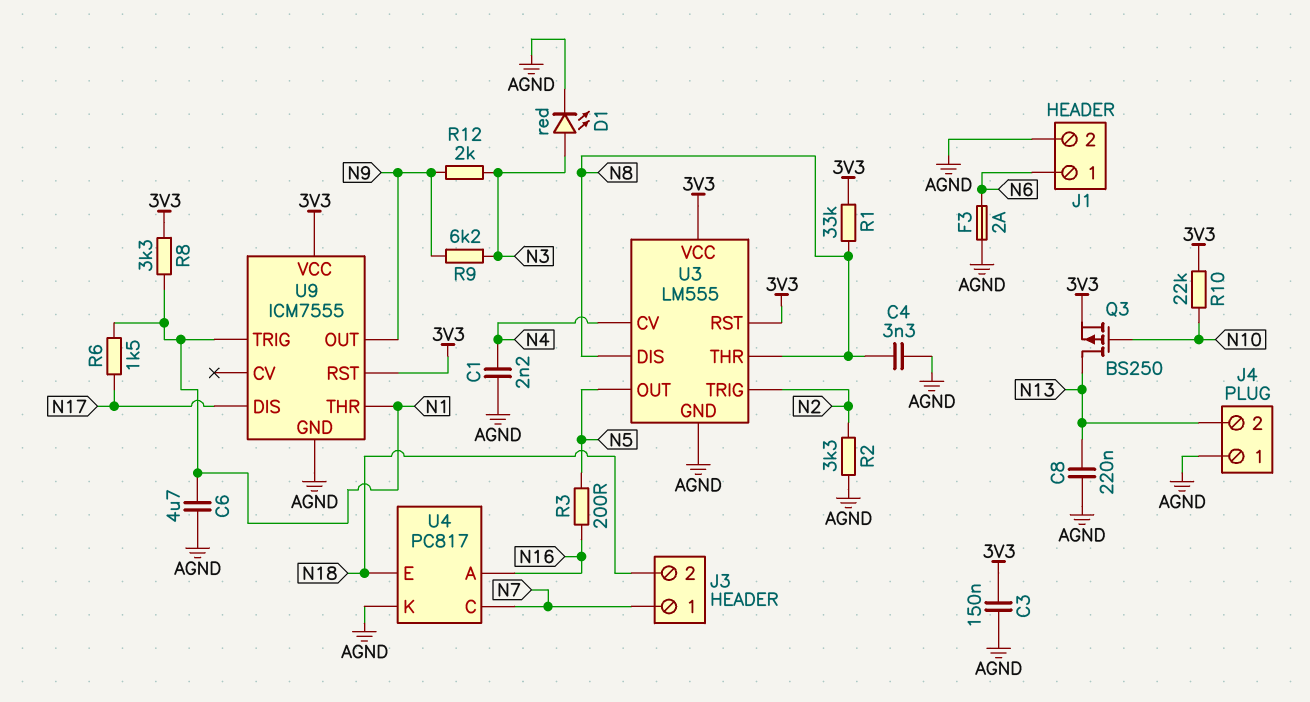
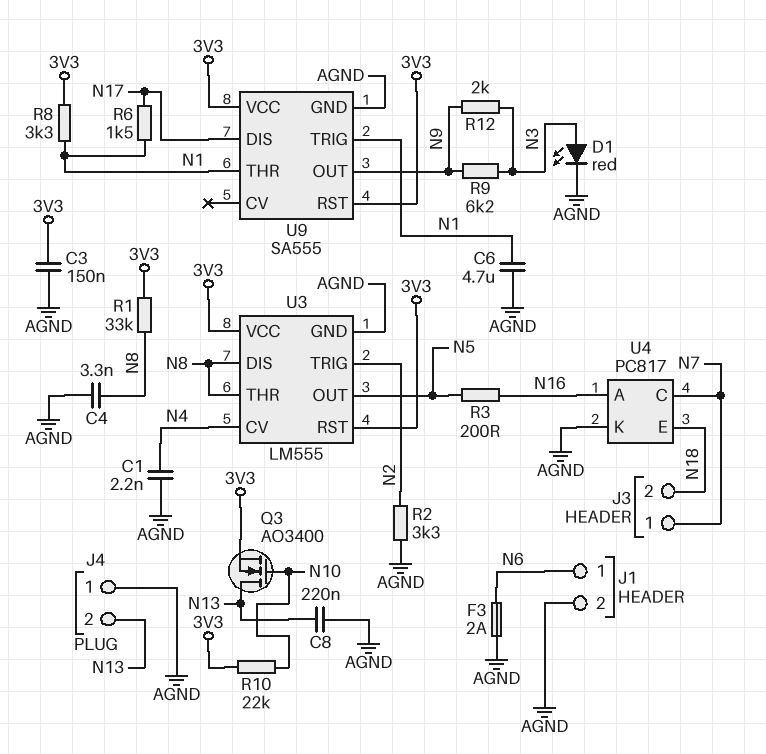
Q3: PMOS BS250 (G N10, D N13, S 3V3) -> NMOS AO3400 (G N10, D N13, S 3V3)
U9: ICM7555 -> SA555

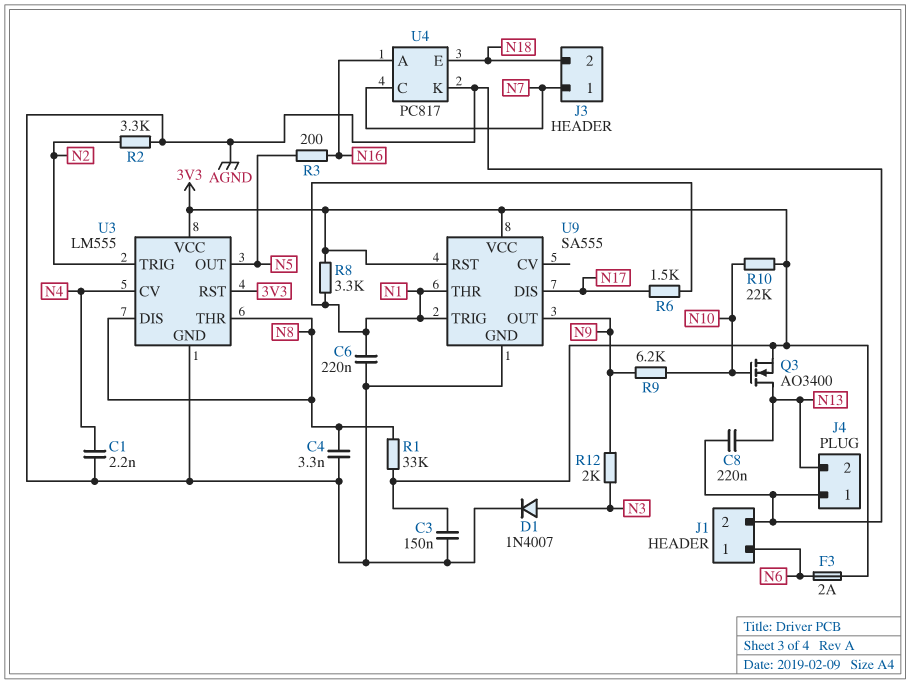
C6: 4.7uF (AGND, N1) -> 220nF (AGND, N1)
D1: LED red (A N3, K AGND) -> diode 1N4007 (A N3, K AGND)
F3: 2A (AGND, N6) -> 2A (3V3, N6)
R9: 6.2k (N3, N9) -> 6.2k (N9, N10)

